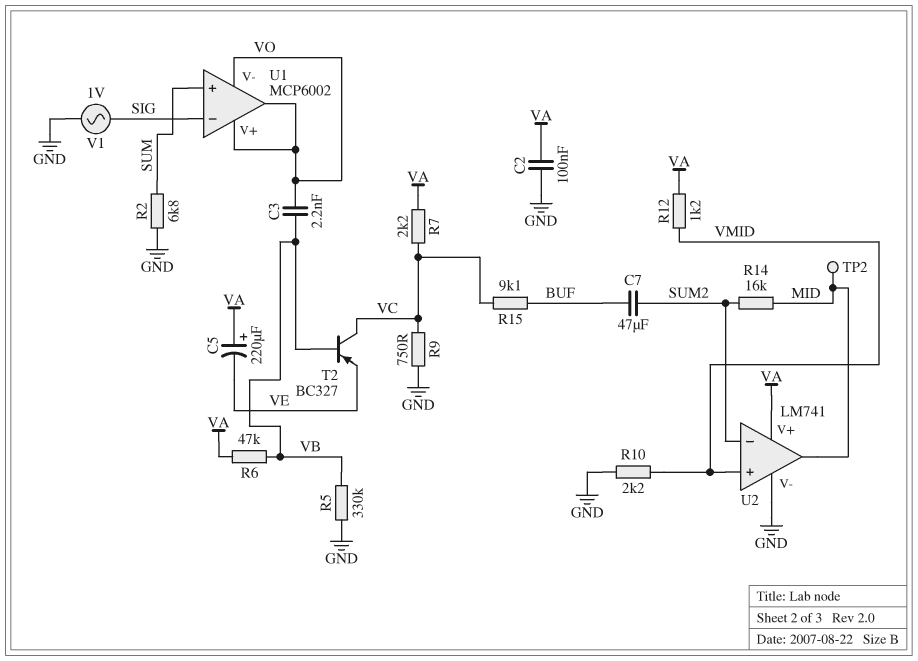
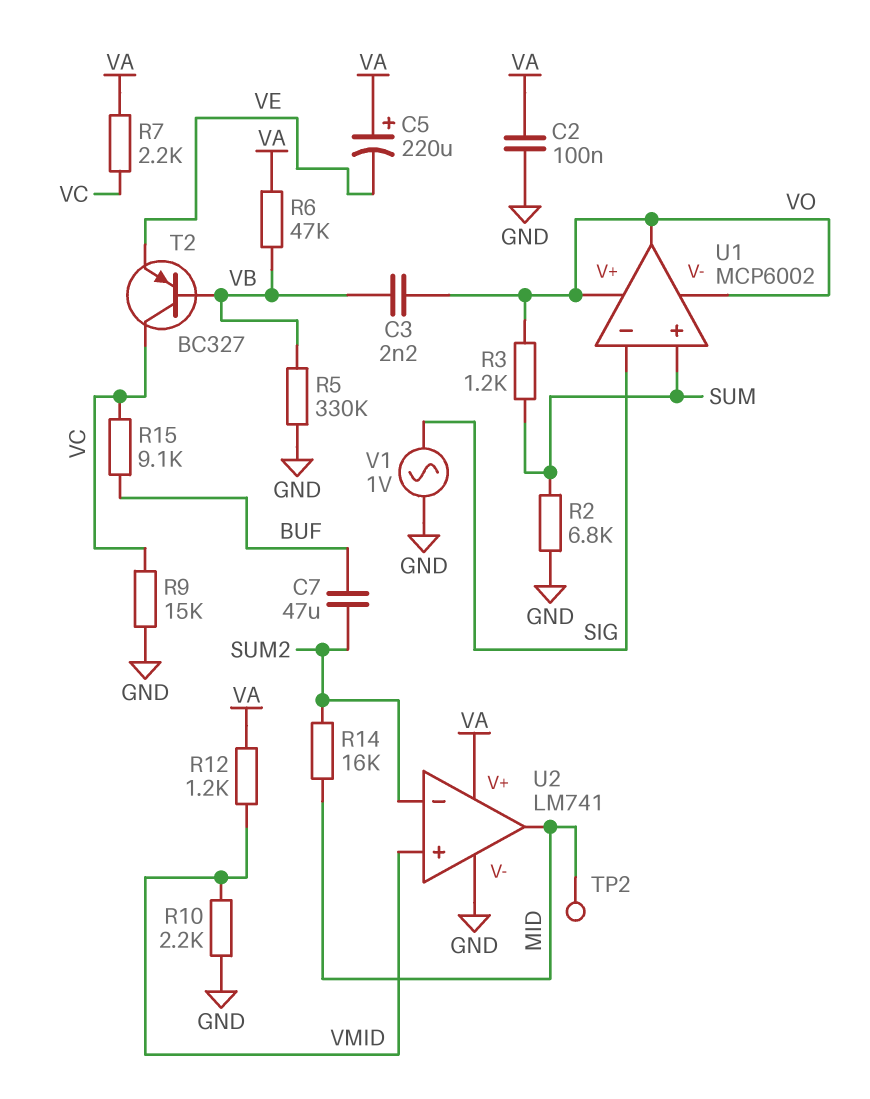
R3: none -> 1.2k (SUM, VO)
R9: 750 (GND, VC) -> 15k (GND, VC)

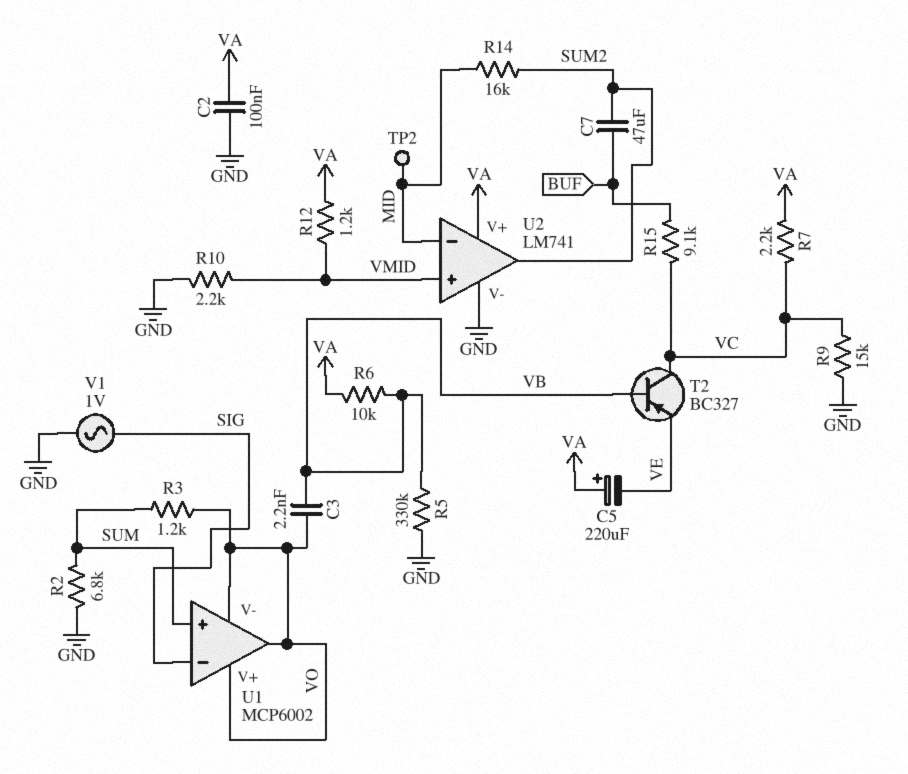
R6: 47k (VA, VB) -> 10k (VA, VB)
U2 pin in-: SUM2 -> MID
U2 pin out: MID -> SUM2

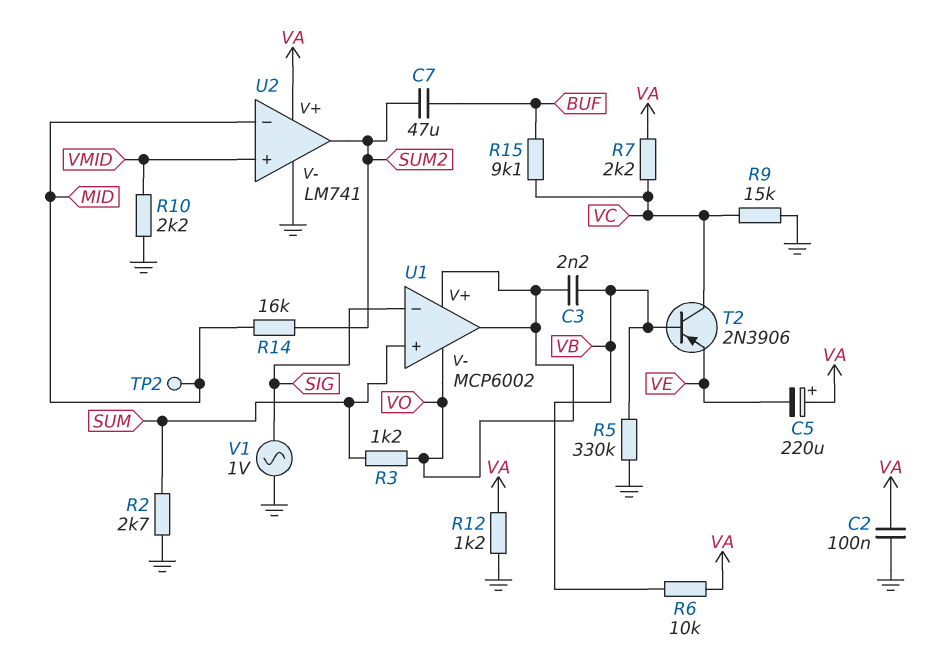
R2: 6.8k (GND, SUM) -> 2.7k (GND, SUM)
R12: 1.2k (VA, VMID) -> 1.2k (GND, VA)
T2: PNP BC327 (B VB, C VC, E VE) -> PNP 2N3906 (B VB, C VC, E VE)

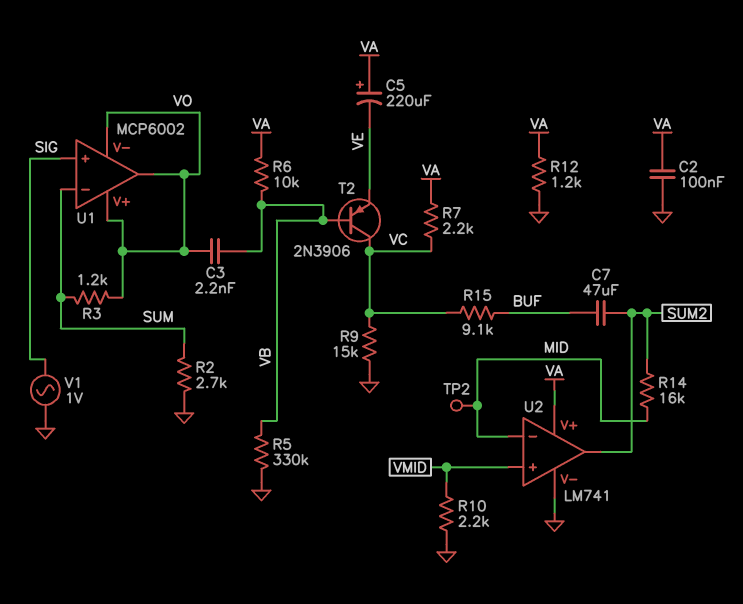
U1 pin in+: SUM -> SIG
U1 pin in-: SIG -> SUM

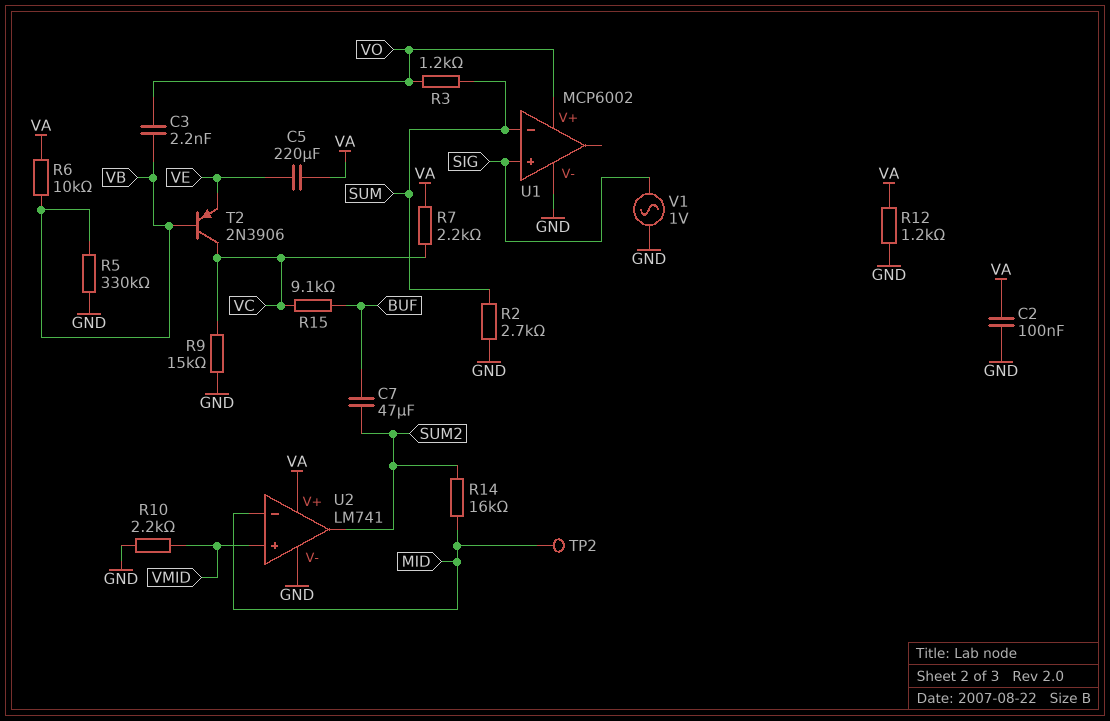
C5: 220uF (plus VA, minus VE) -> 220uF (VA, VE)
U1 pin V-: VO -> GND
U1 pin out: VO -> none

